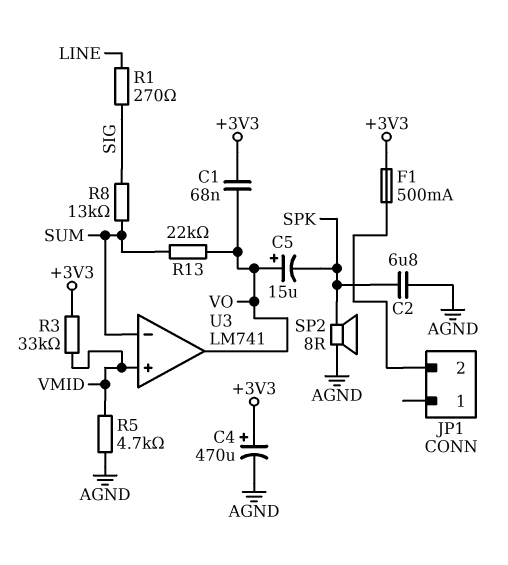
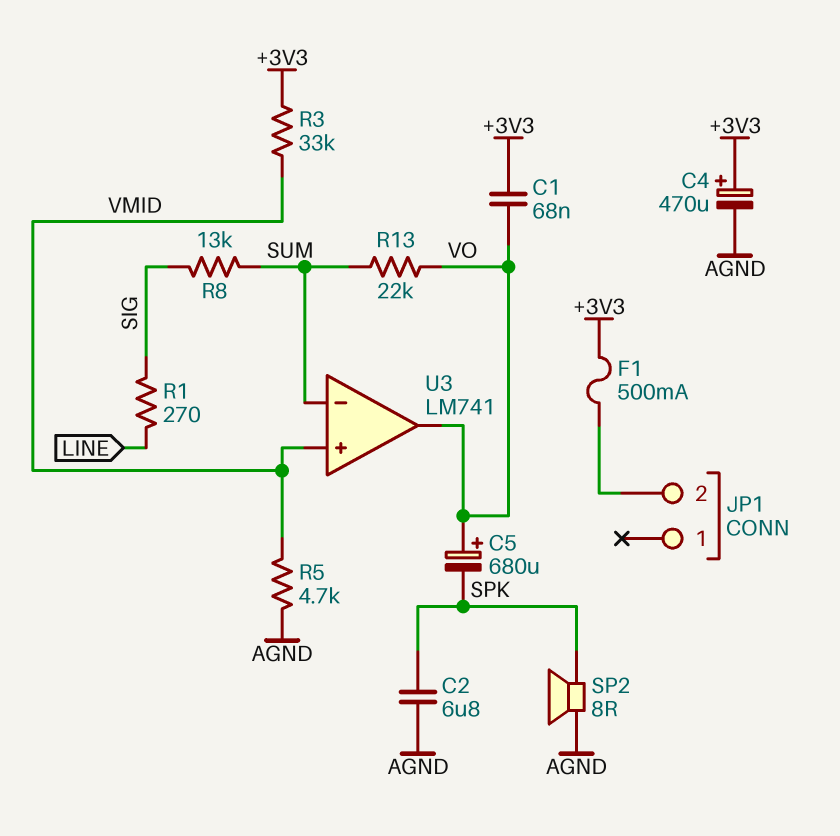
C5: 15uF (plus VO, minus SPK) -> 680uF (plus VO, minus SPK)

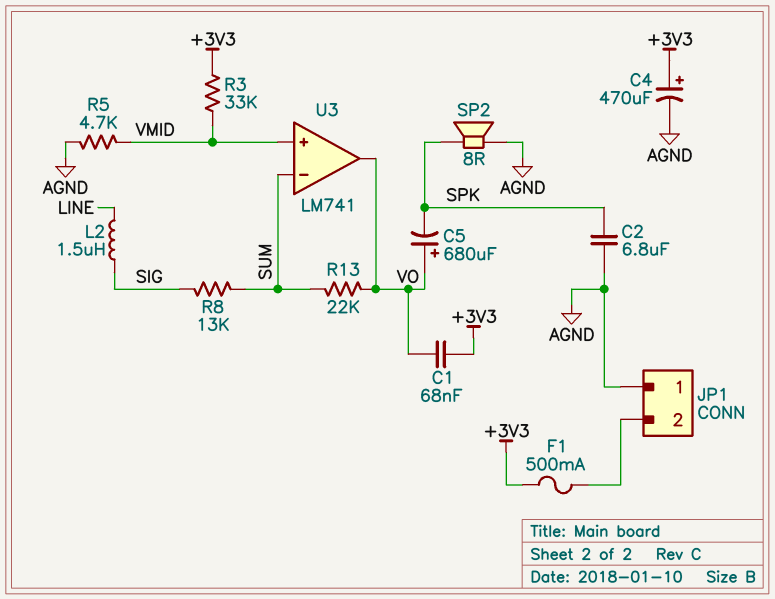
JP1 pin 1: none -> AGND
L2: none -> 1.5uH (LINE, SIG)
R1: 270 (LINE, SIG) -> none

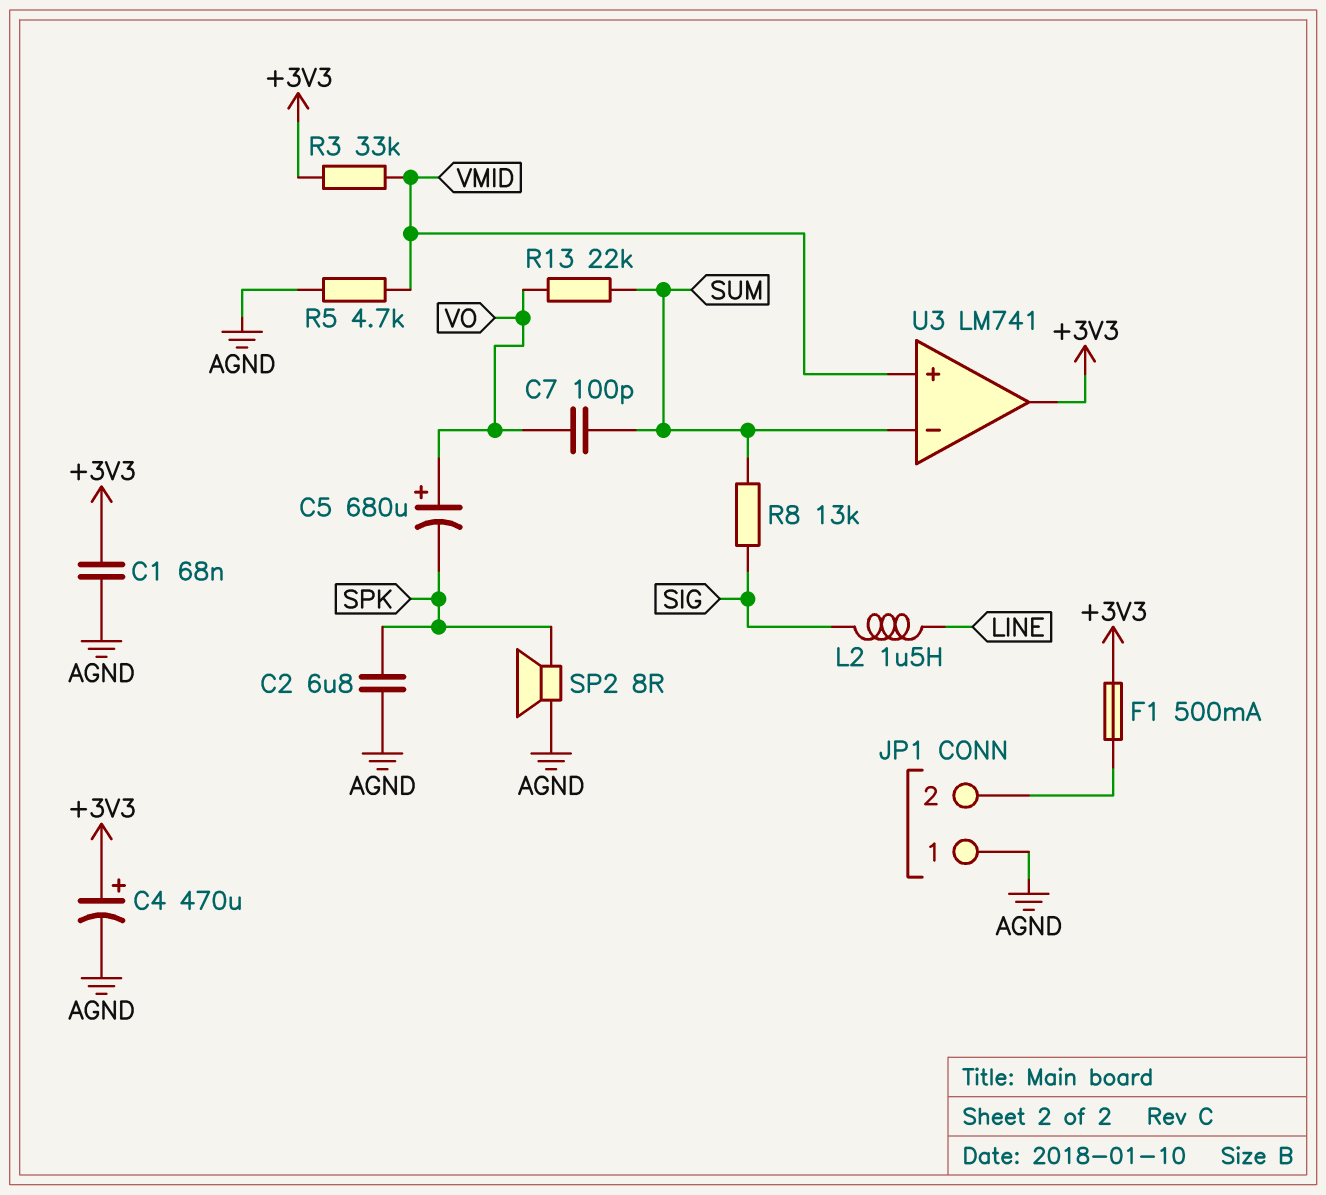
C1: 68nF (+3V3, VO) -> 68nF (+3V3, AGND)
C7: none -> 100pF (SUM, VO)
U3 pin out: VO -> +3V3

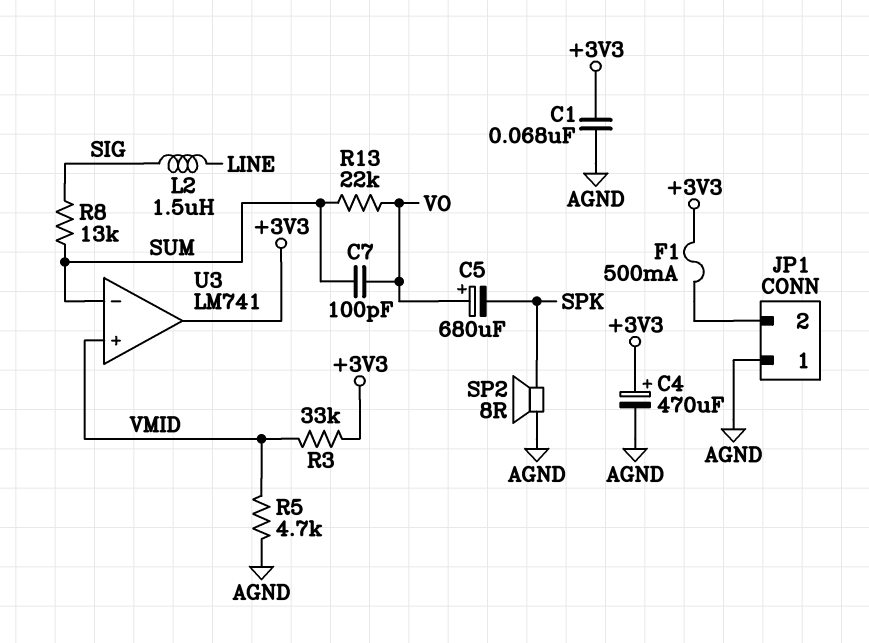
C2: 6.8uF (AGND, SPK) -> none

